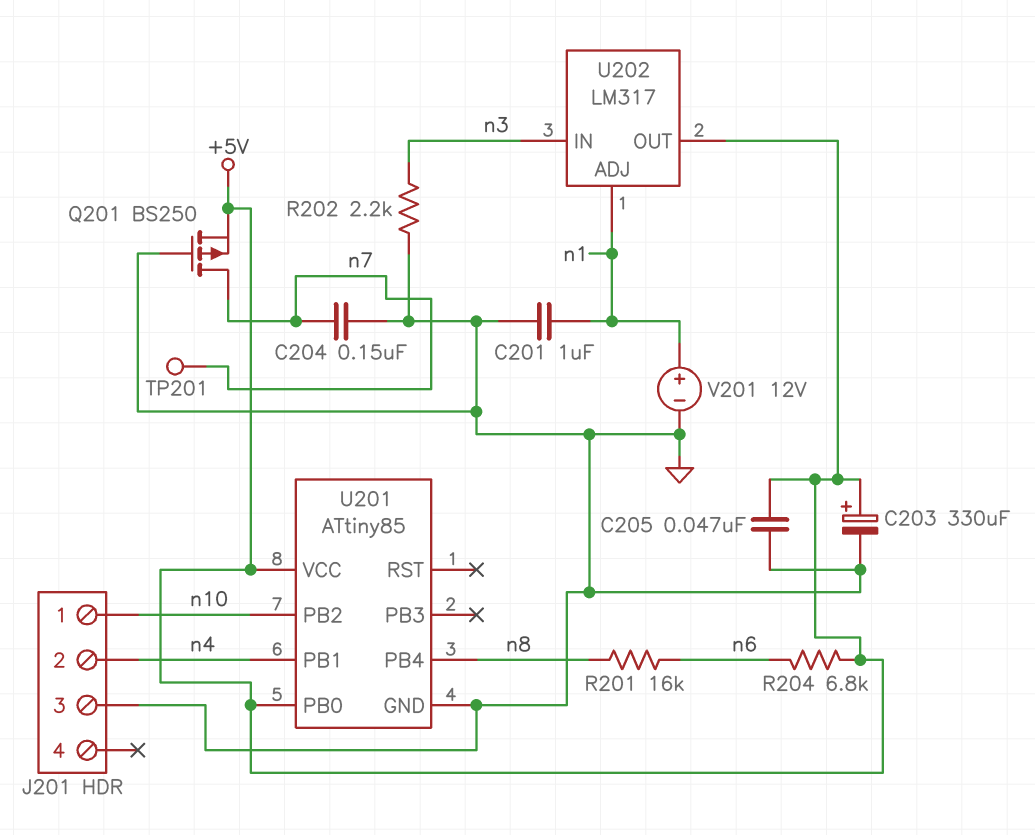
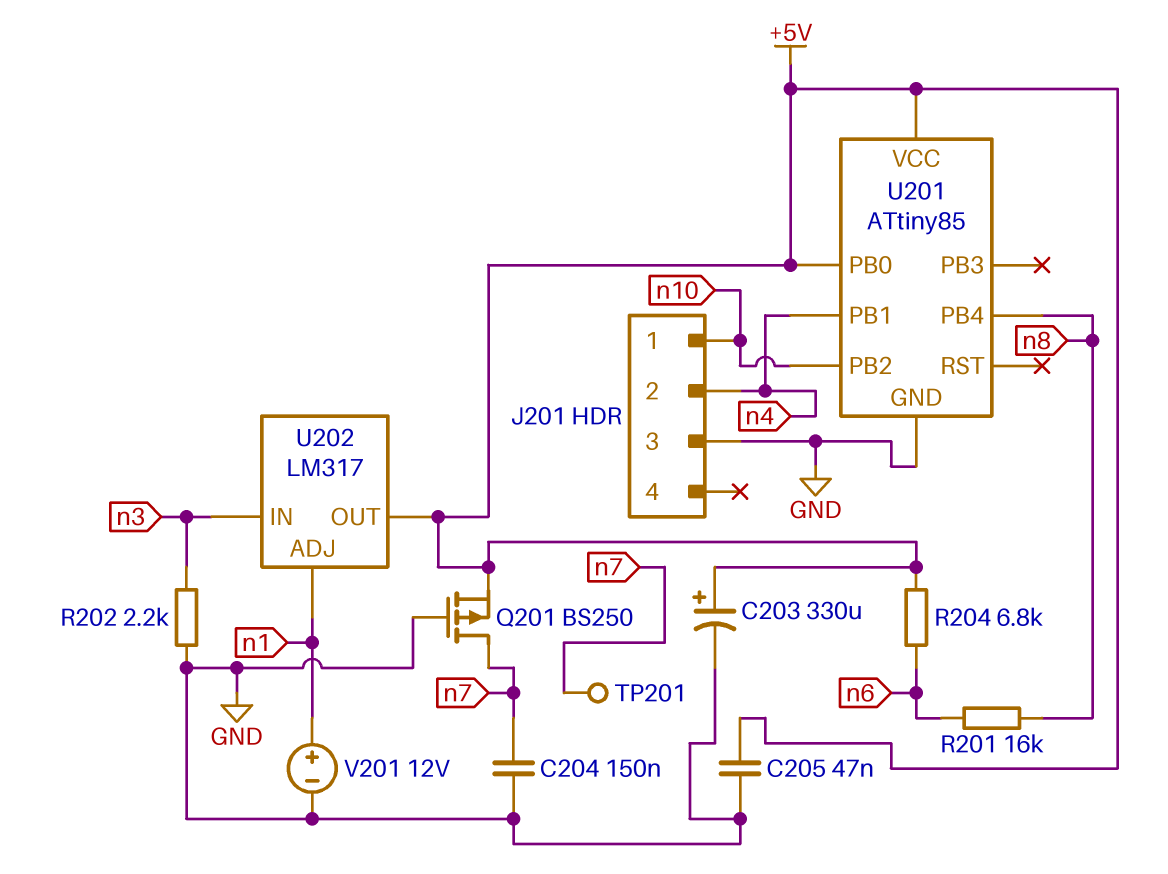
C201: 1uF (GND, n1) -> none

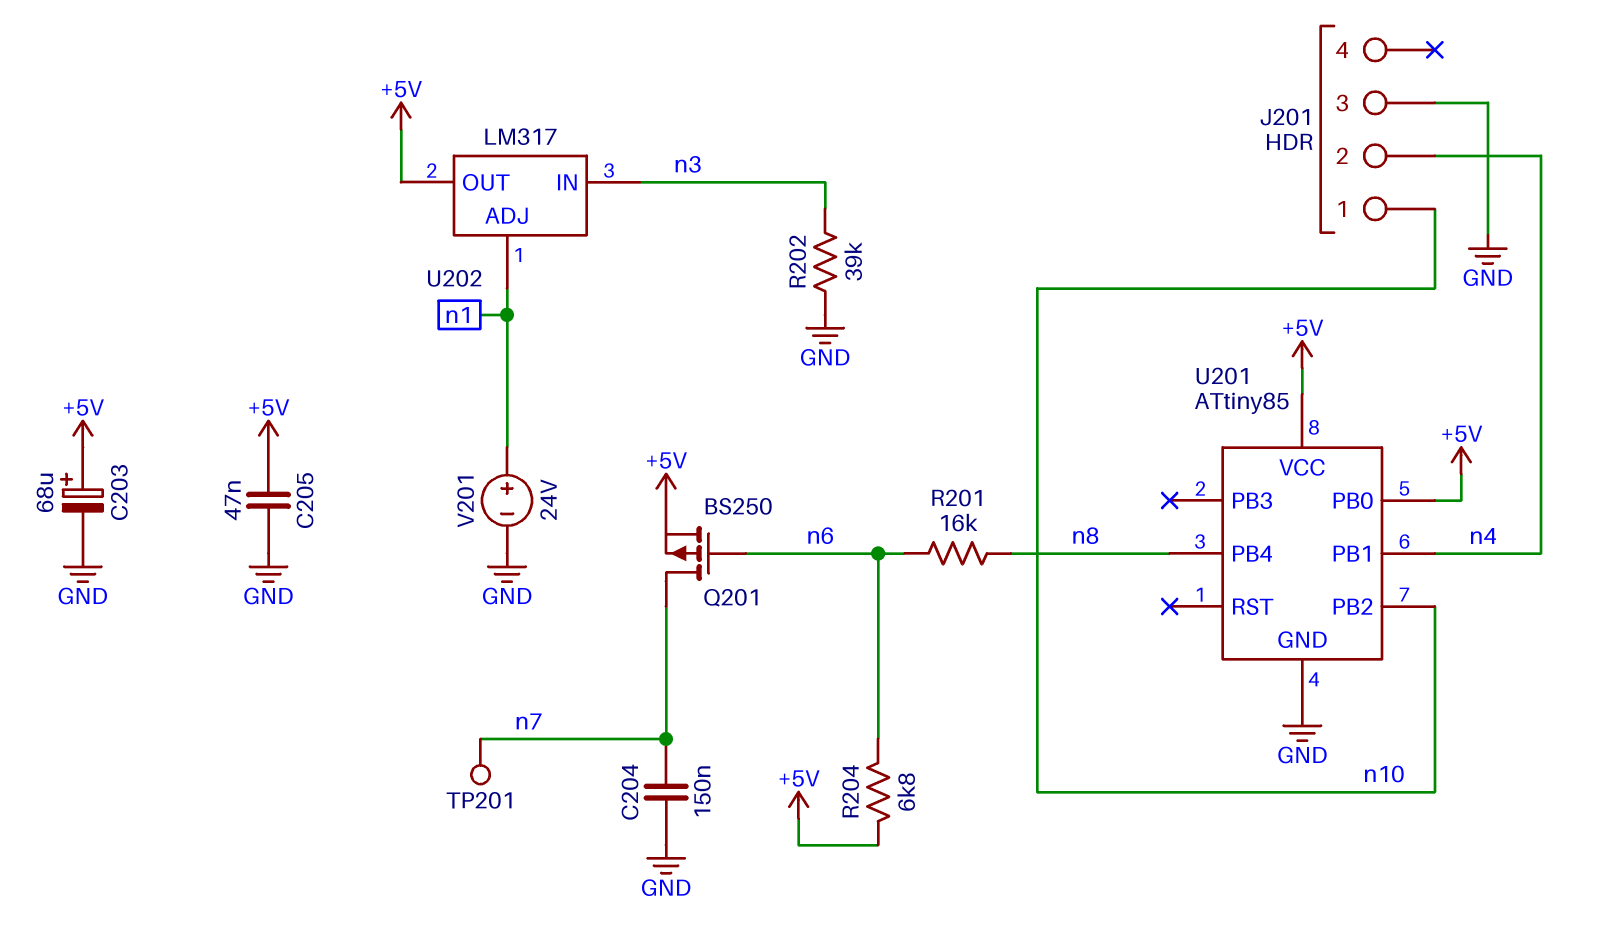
C203: 330uF (plus +5V, minus GND) -> 68uF (plus +5V, minus GND)
Q201: PMOS BS250 (G GND, D n7, S +5V) -> PMOS BS250 (G n6, D n7, S +5V)
R202: 2.2k (GND, n3) -> 39k (GND, n3)
V201: 12V (plus n1, minus GND) -> 24V (plus n1, minus GND)

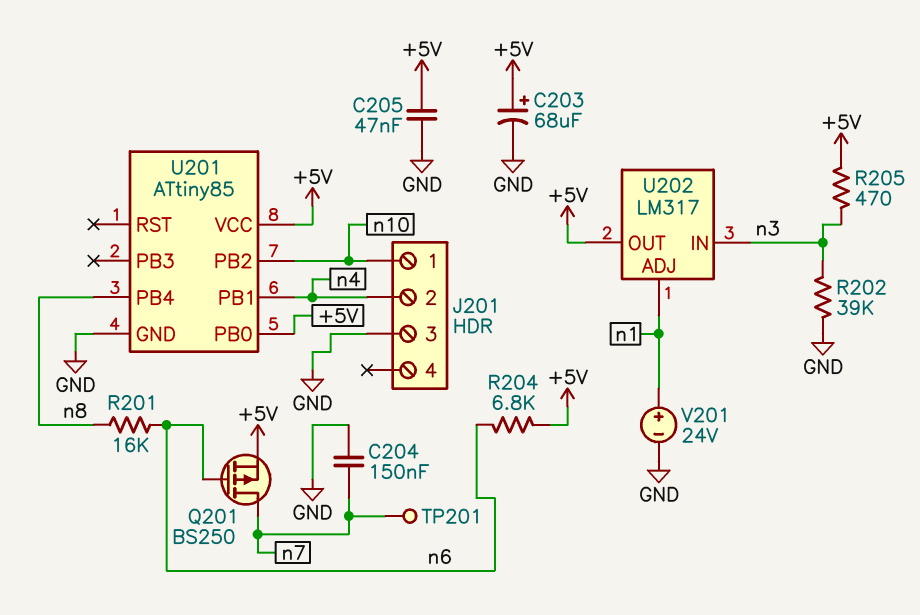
R205: none -> 470 (+5V, n3)

